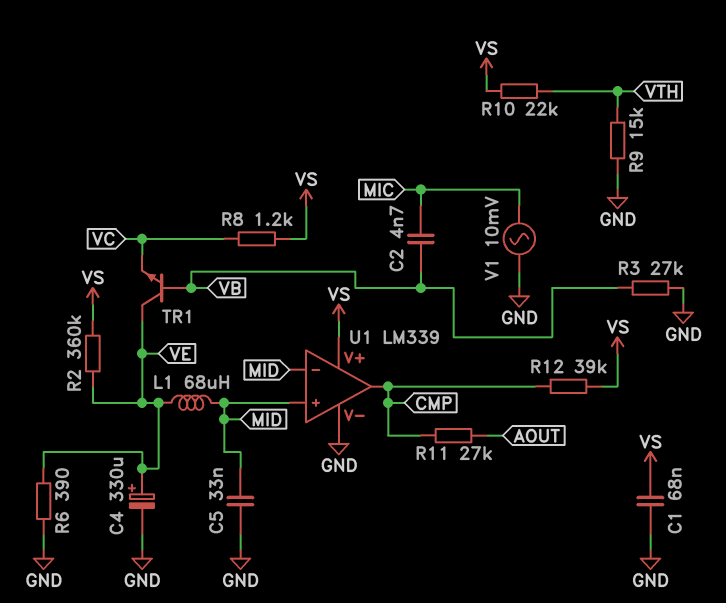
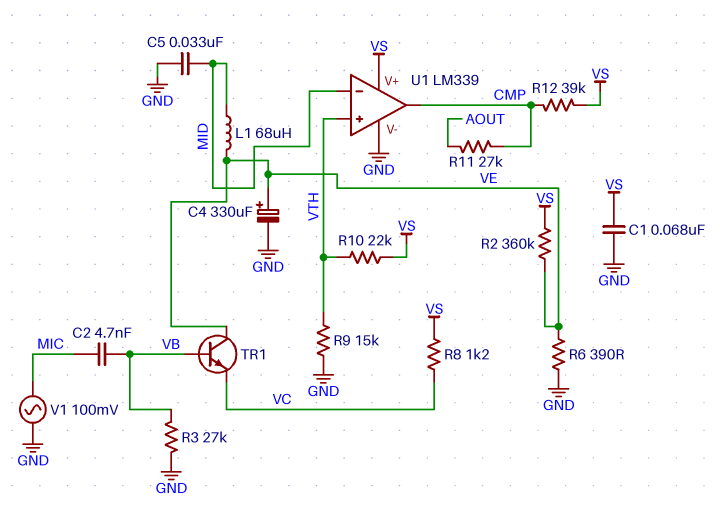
U1 pin in+: MID -> VTH
V1: AC 10mV (GND, MIC) -> AC 100mV (GND, MIC)

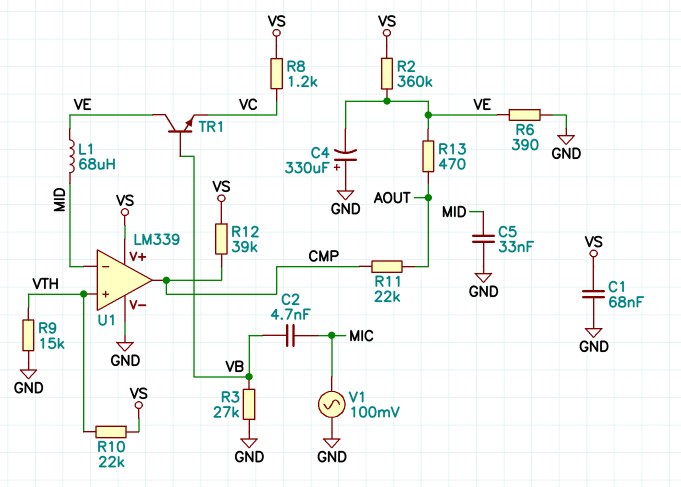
C4: 330uF (plus VE, minus GND) -> 330uF (plus GND, minus VE)
R11: 27k (AOUT, CMP) -> 22k (AOUT, CMP)
R13: none -> 470 (AOUT, VE)

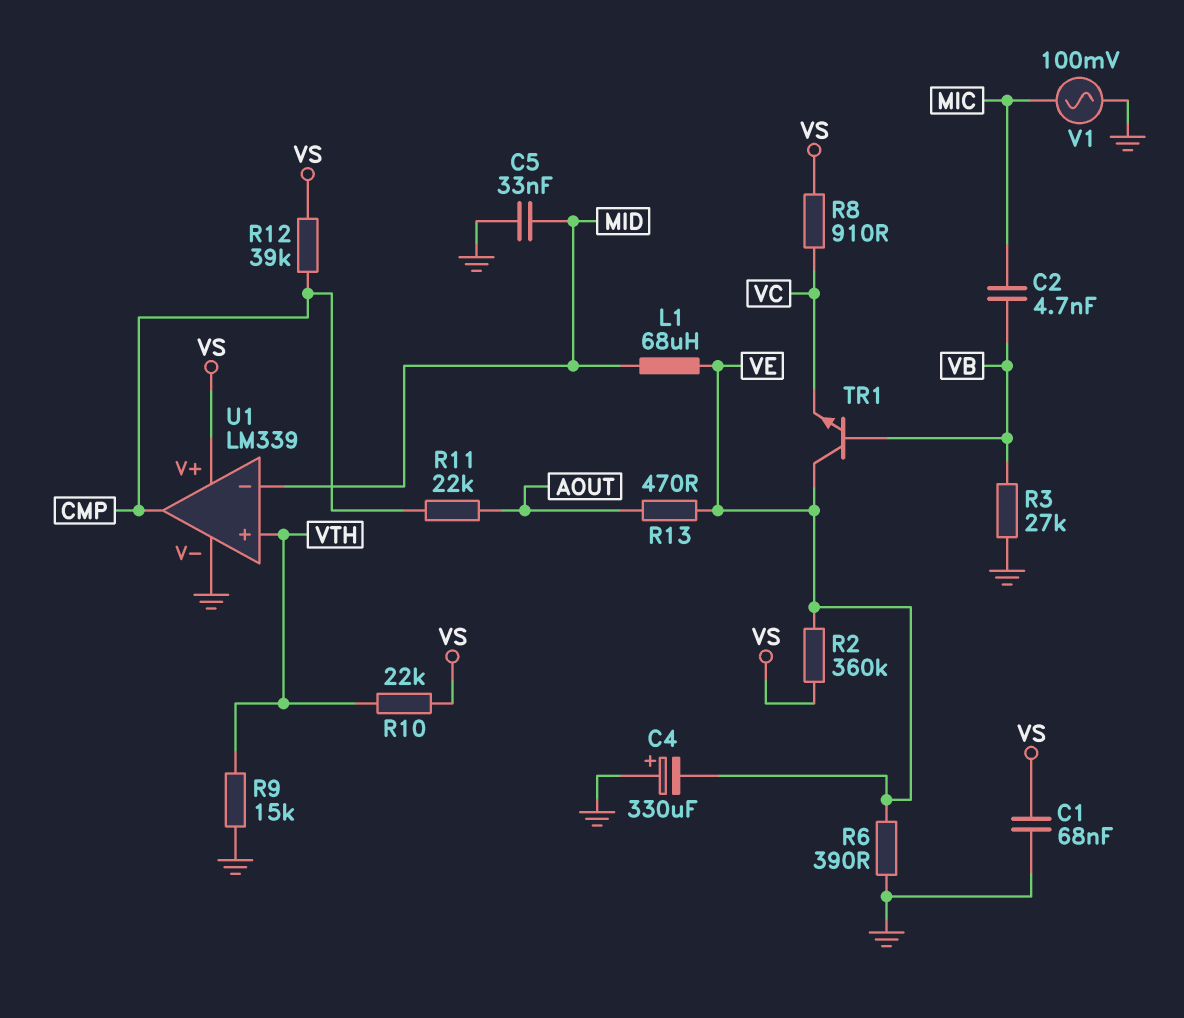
R8: 1.2k (VC, VS) -> 910 (VC, VS)

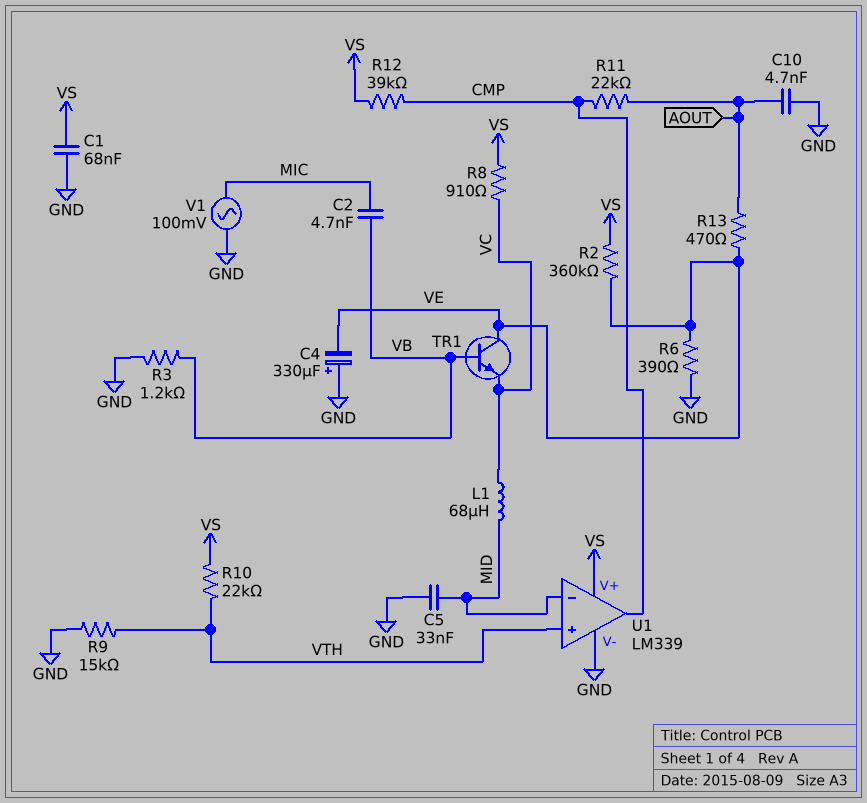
C10: none -> 4.7nF (AOUT, GND)
L1: 68uH (MID, VE) -> 68uH (MID, VC)
R3: 27k (GND, VB) -> 1.2k (GND, VB)

